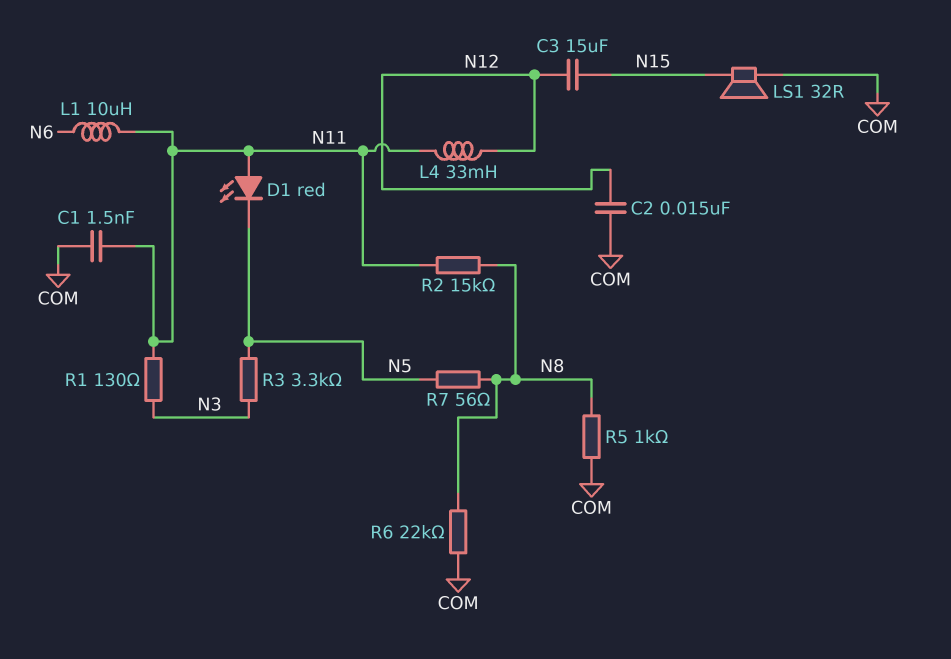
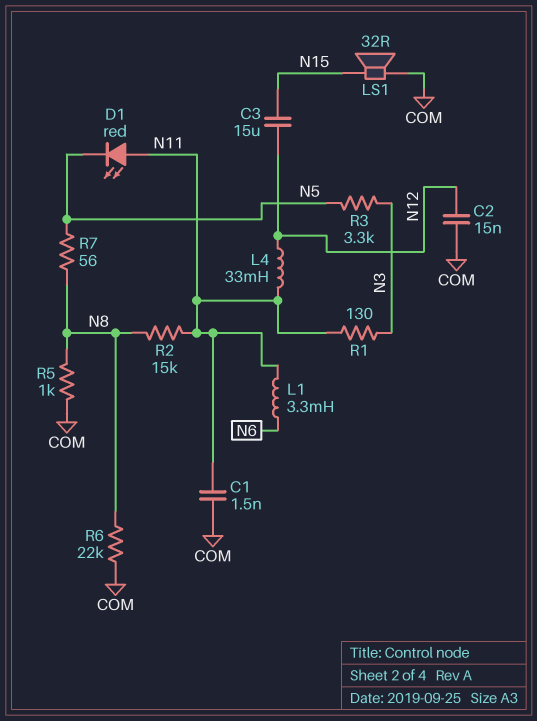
L1: 10uH (N6, N11) -> 3.3mH (N6, N11)

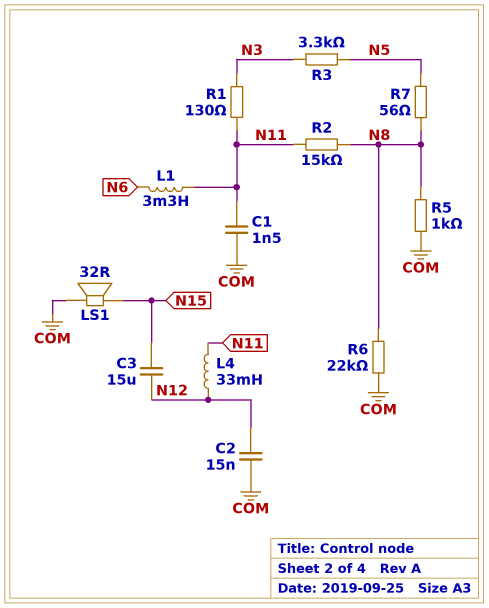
D1: LED red (A N11, K N5) -> none

